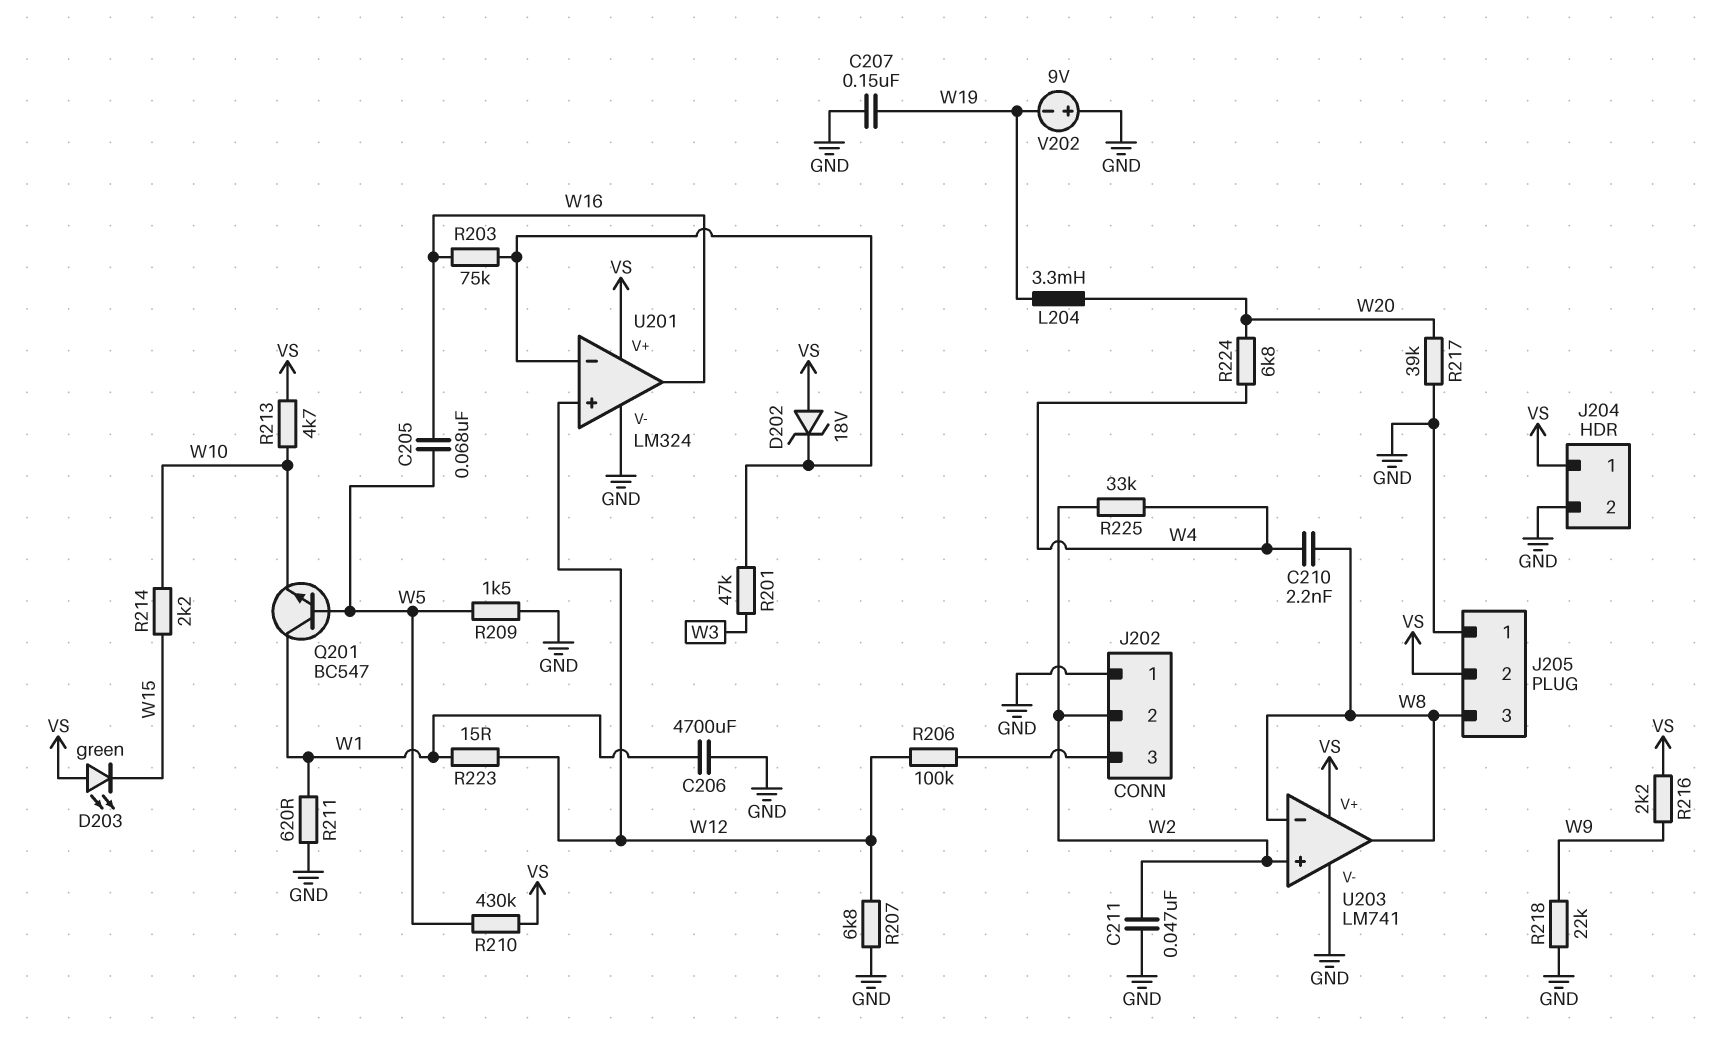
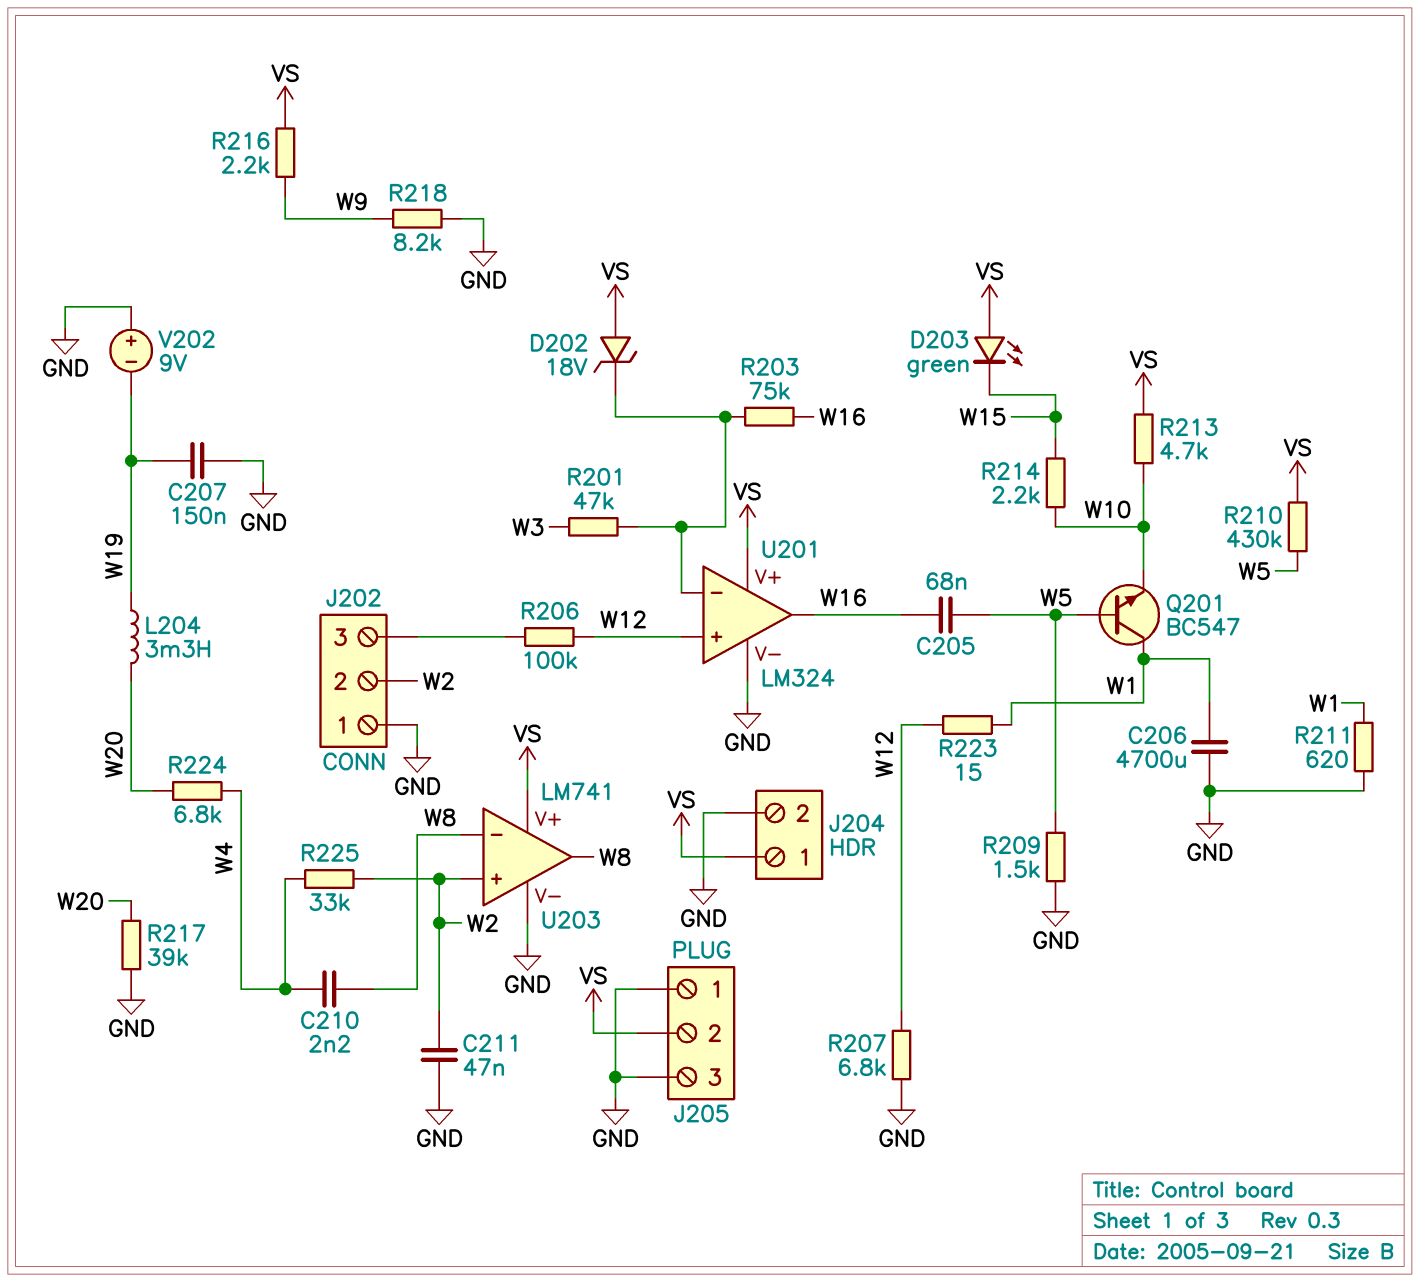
J205 pin 3: W8 -> GND
R218: 22k (GND, W9) -> 8.2k (GND, W9)

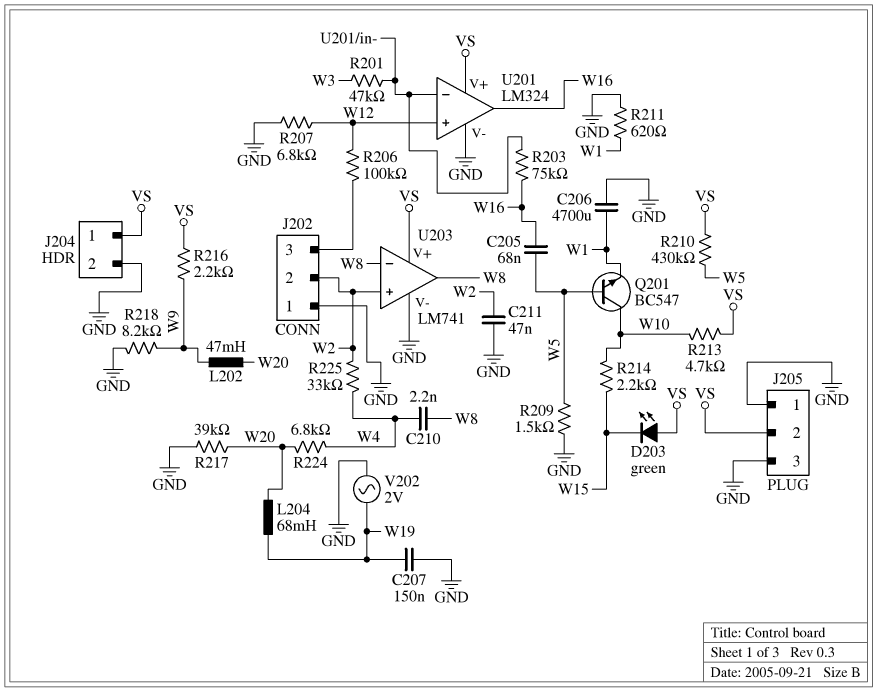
D202: zener 18V (A VS, K U201/in-) -> none
L202: none -> 47mH (W9, W20)
L204: 3.3mH (W19, W20) -> 68mH (W19, W20)
Q201: NPN BC547 (B W5, C W1, E W10) -> NPN BC547 (B W5, C W10, E W1)
R223: 15 (W1, W12) -> none
V202: 9V (plus GND, minus W19) -> AC 2V (GND, W19)

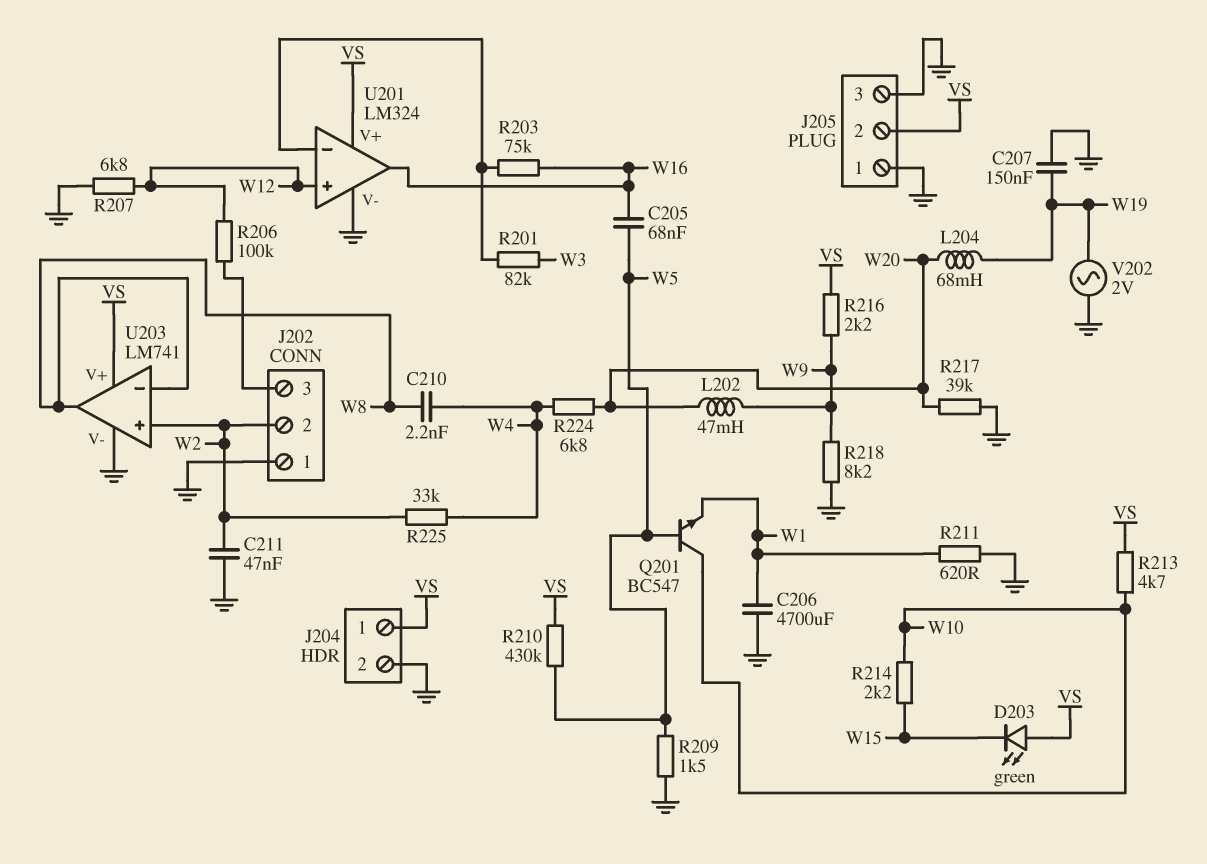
R201: 47k (U201/in-, W3) -> 82k (U201/in-, W3)

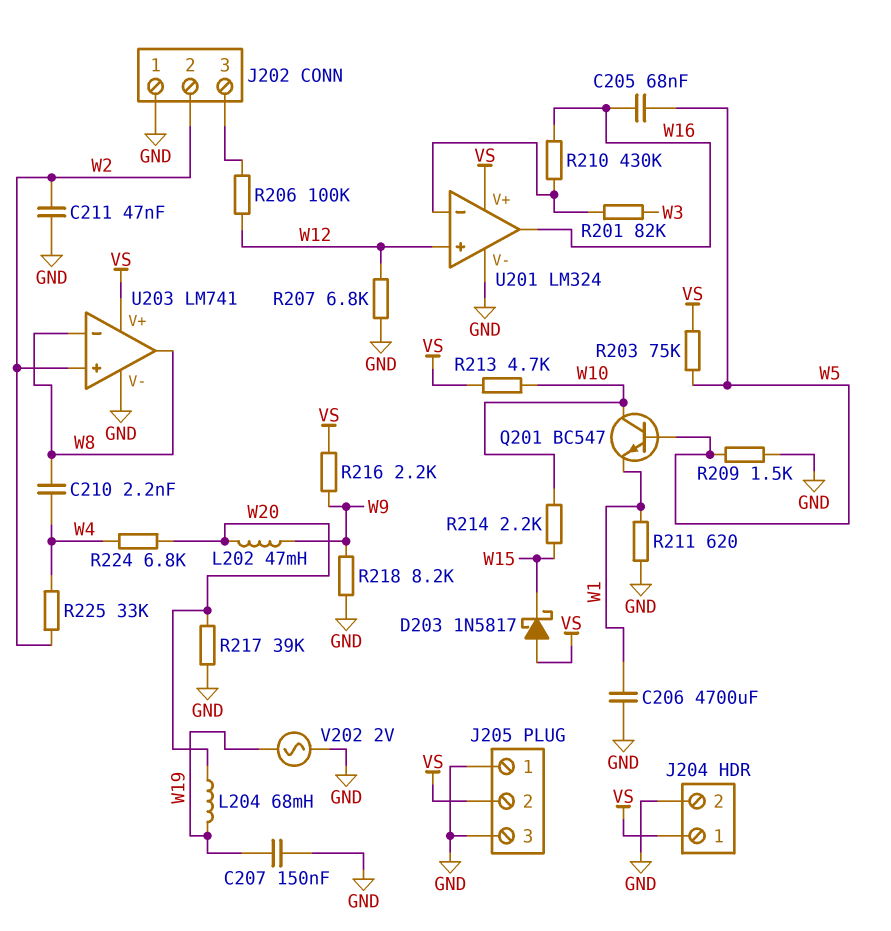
D203: LED green (A VS, K W15) -> schottky 1N5817 (A VS, K W15)
R203: 75k (U201/in-, W16) -> 75k (VS, W5)
R210: 430k (VS, W5) -> 430k (U201/in-, W16)

